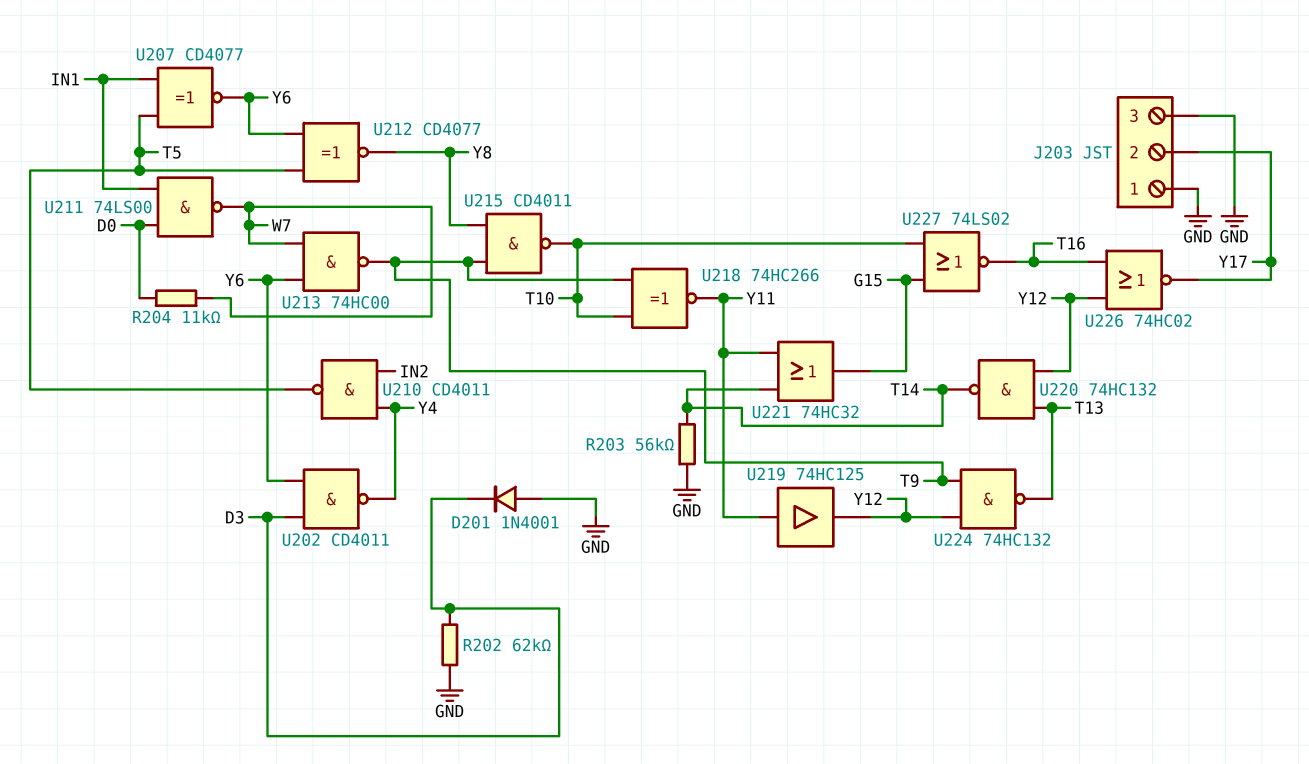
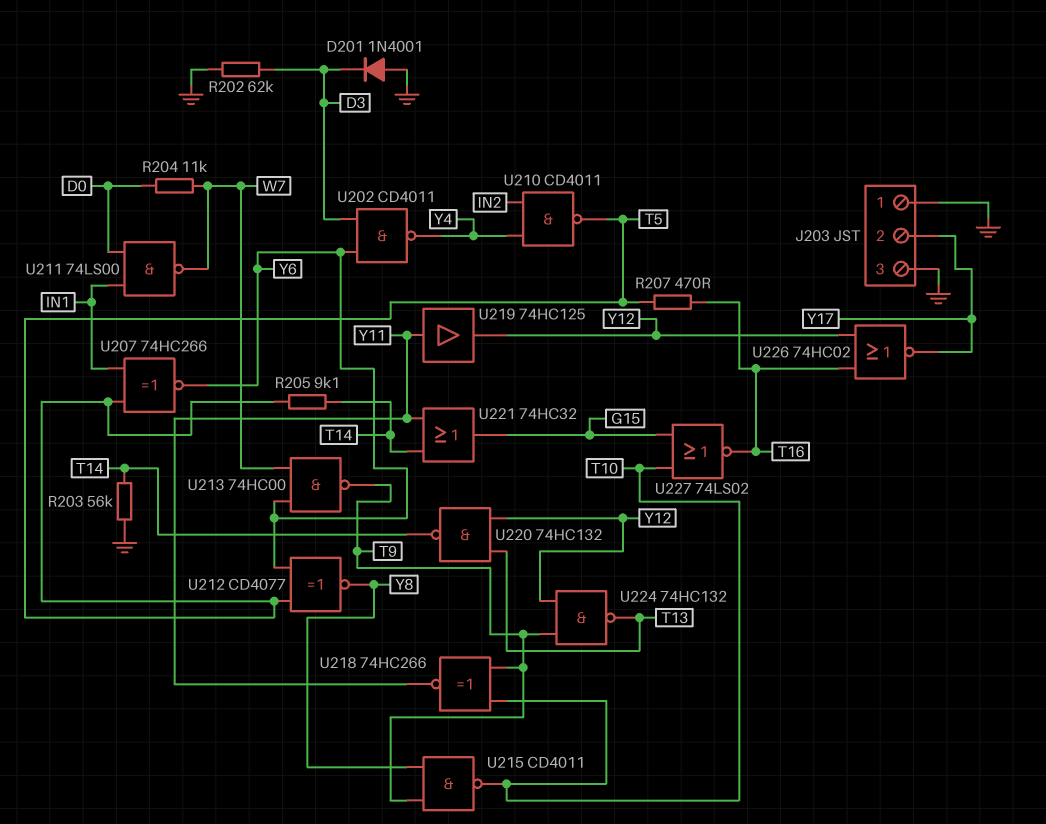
R205: none -> 9.1k (T5, T14)
R207: none -> 470 (T5, T16)
U207: XNOR CD4077 (in IN1, in T5, out Y6) -> XNOR 74HC266 (in IN1, in T5, out Y6)

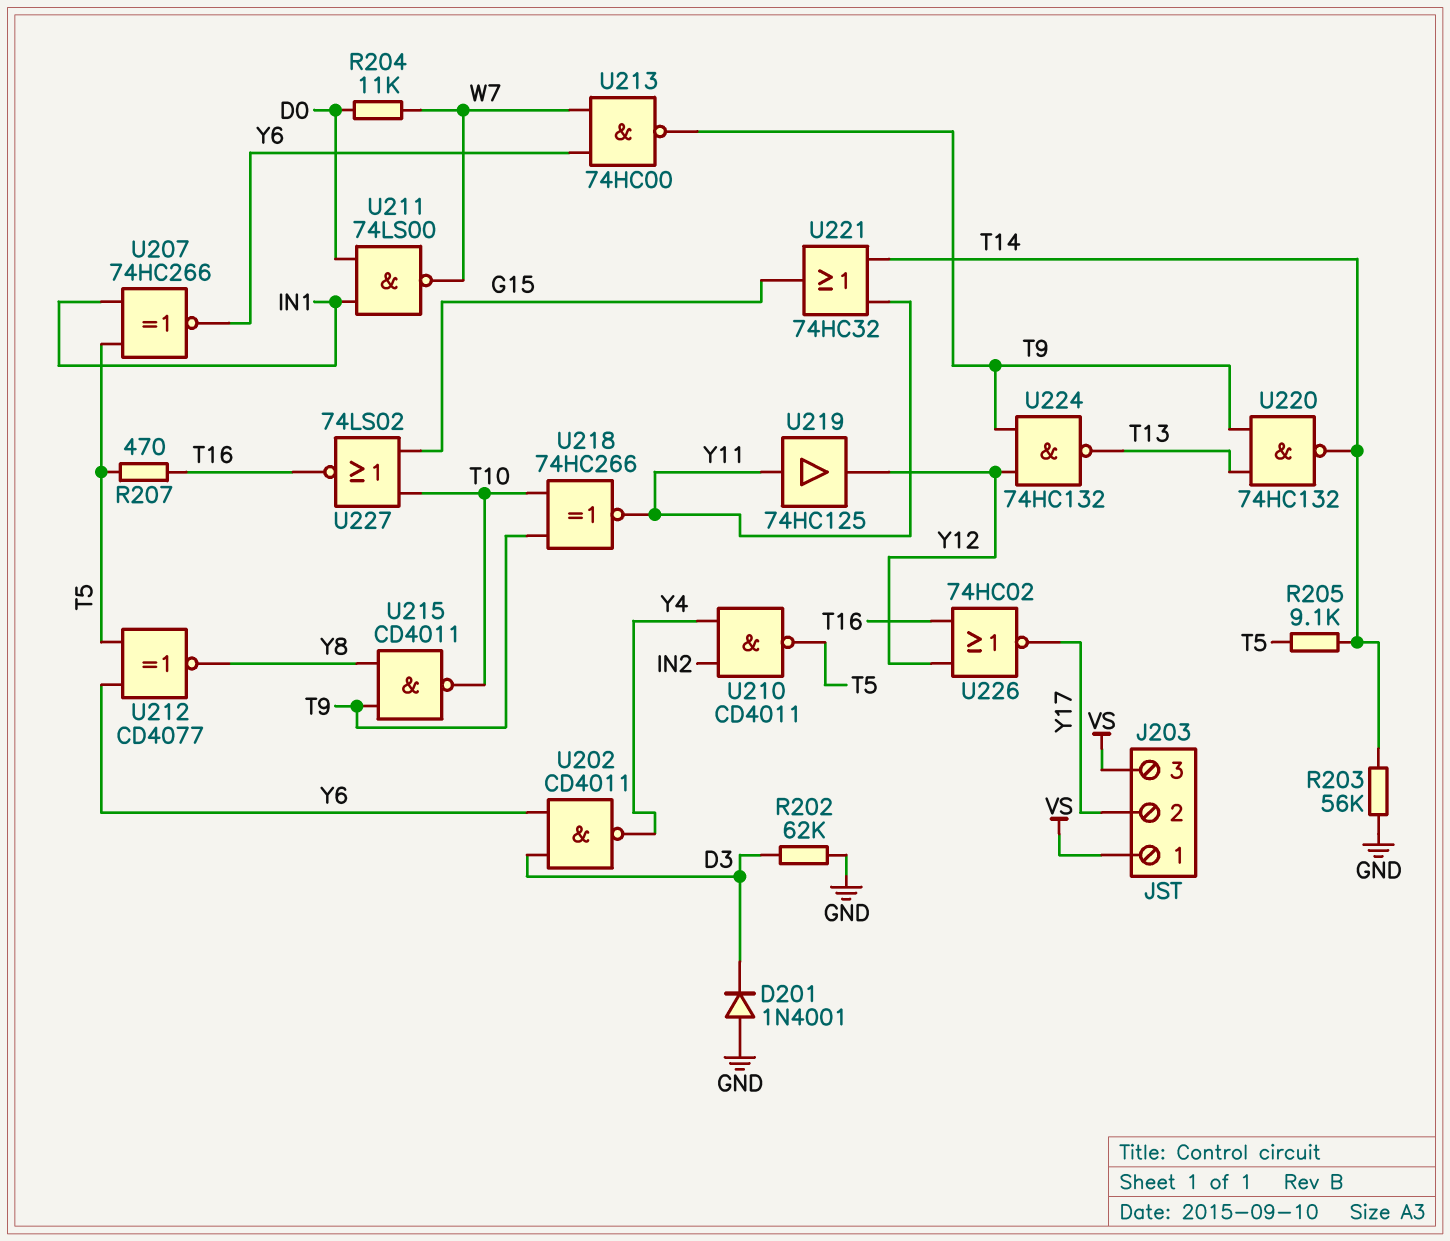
J203 pin 1: GND -> VS
J203 pin 3: GND -> VS
U220: NAND 74HC132 (in T13, in Y12, out T14) -> NAND 74HC132 (in T9, in T13, out T14)

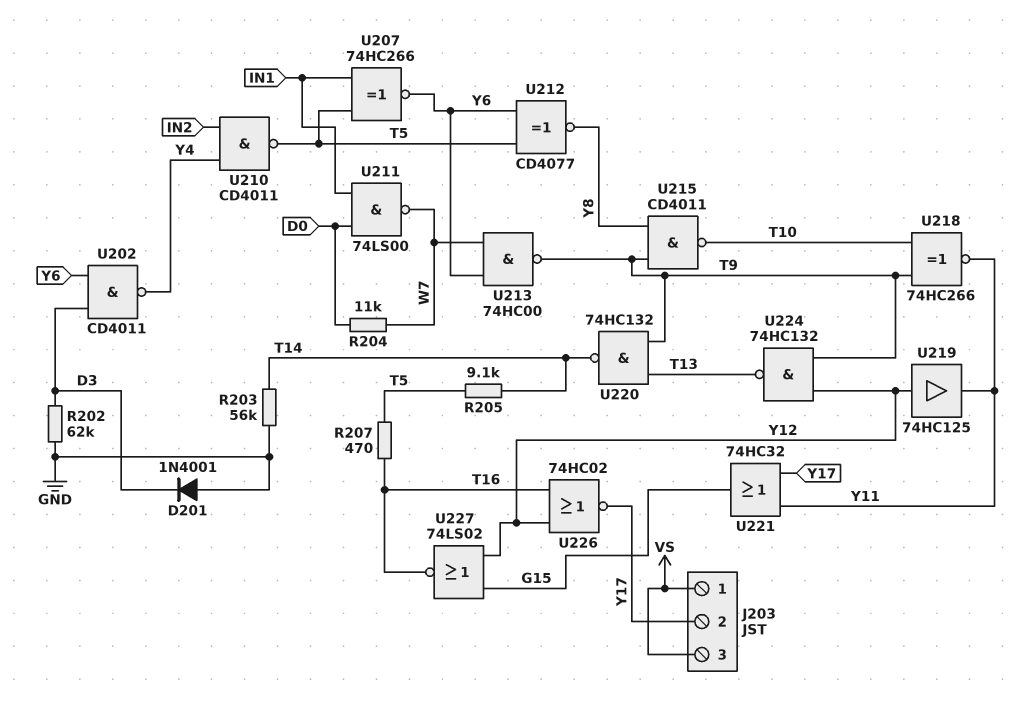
U219: buffer 74HC125 (in Y11, out Y12) -> buffer 74HC125 (in Y12, out Y11)
U221: OR 74HC32 (in T14, in Y11, out G15) -> OR 74HC32 (in Y11, in Y17, out G15)
U227: NOR 74LS02 (in G15, in T10, out T16) -> NOR 74LS02 (in G15, in Y12, out T16)

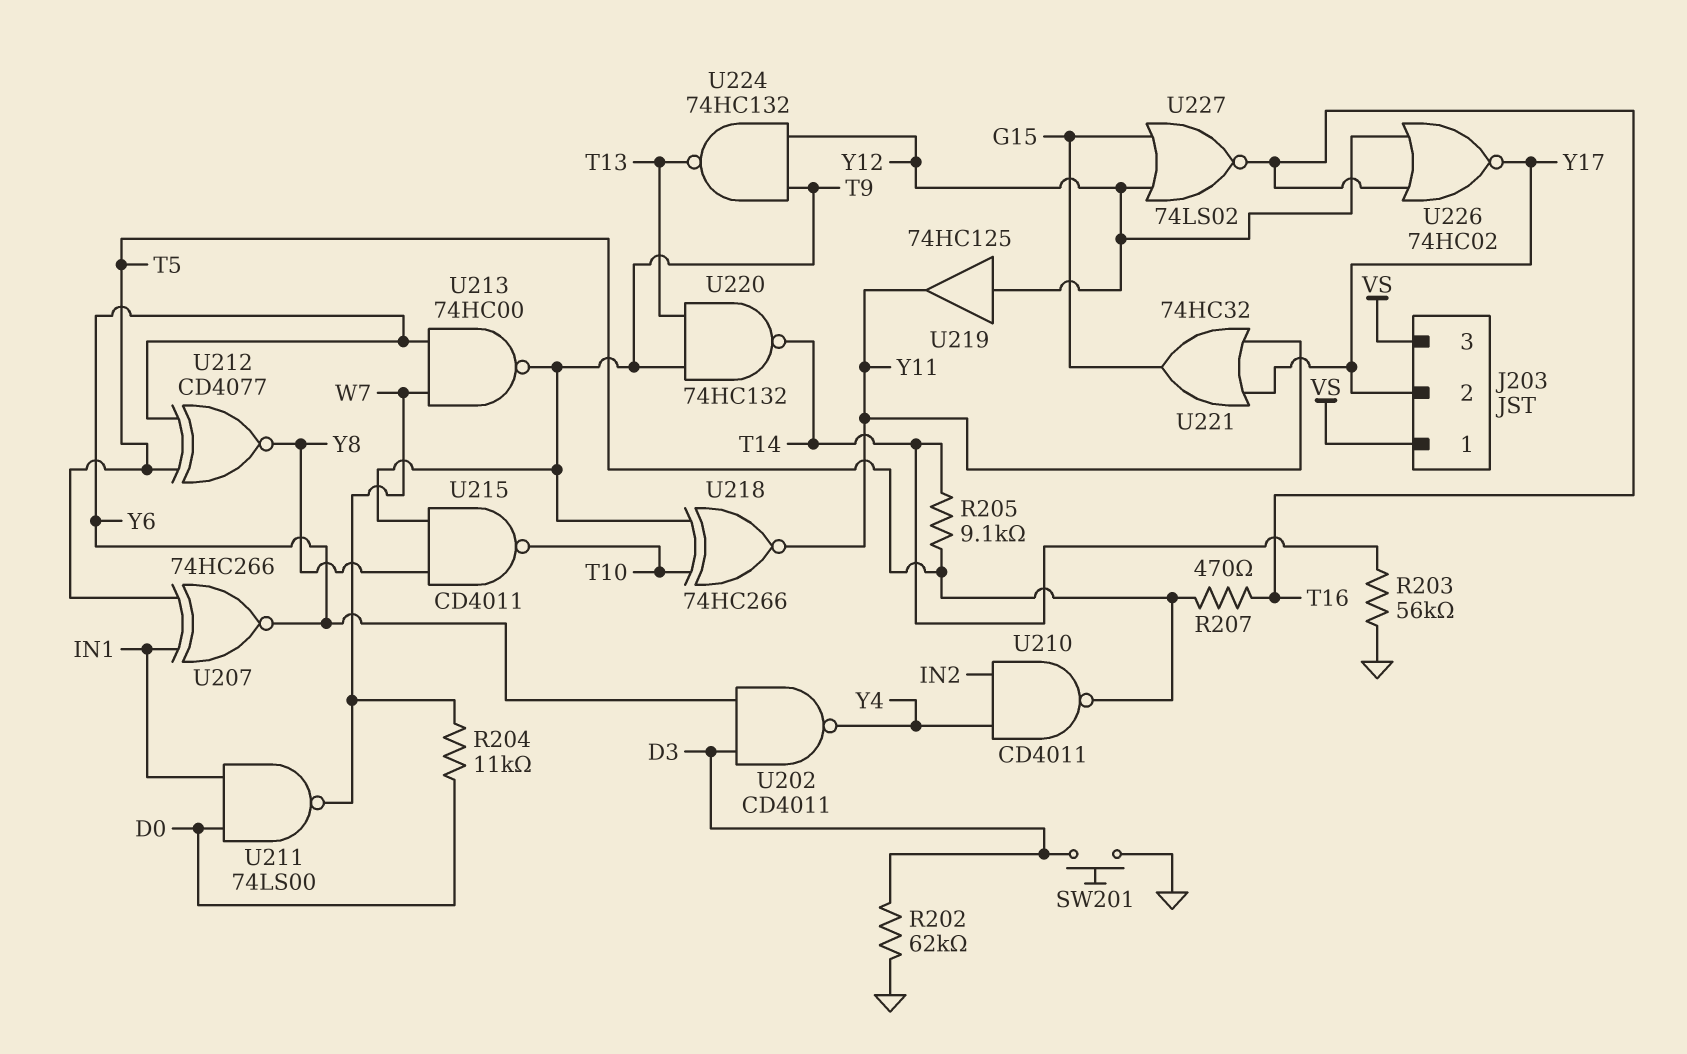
D201: diode 1N4001 (A GND, K D3) -> none
SW201: none -> button (D3, GND)

